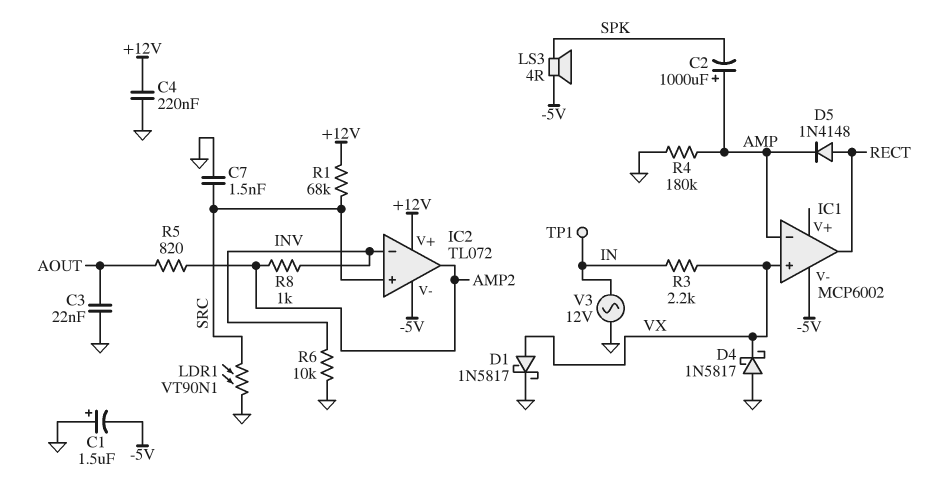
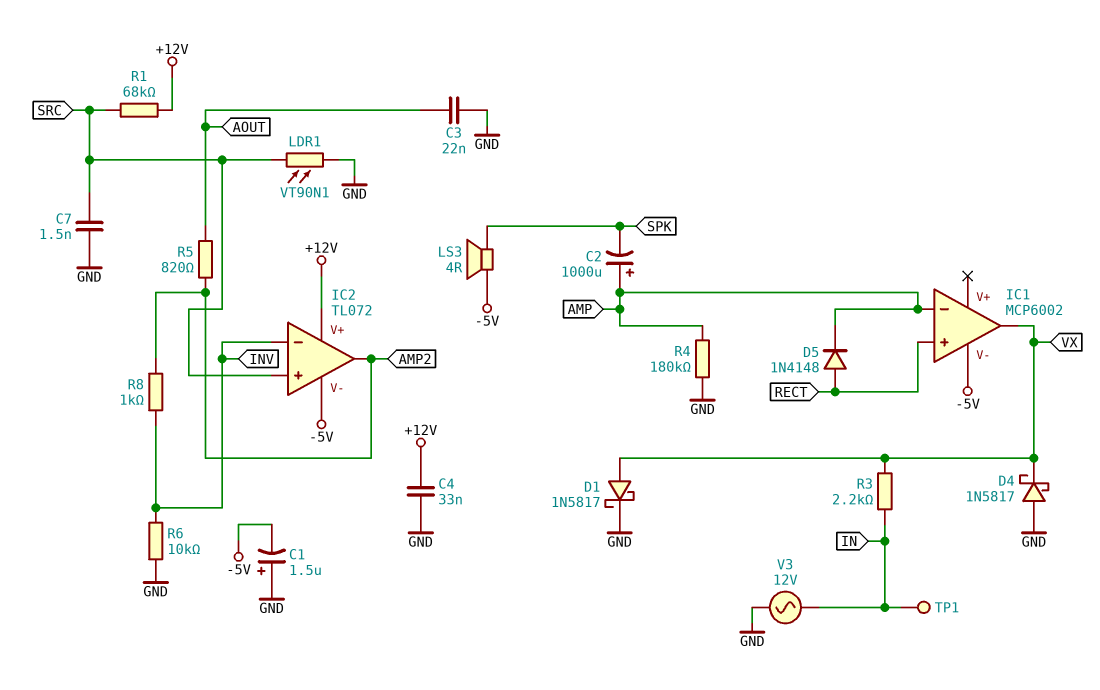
C4: 220nF (+12V, GND) -> 33nF (+12V, GND)
IC1 pin in+: VX -> RECT
IC1 pin out: RECT -> VX

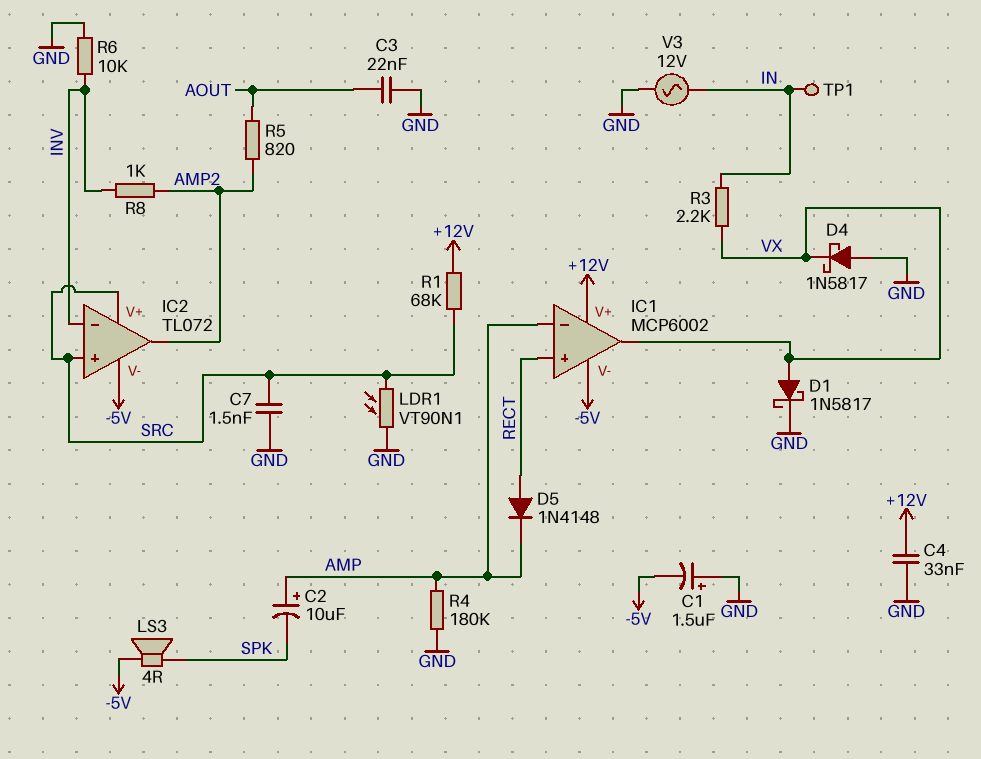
C2: 1000uF (plus AMP, minus SPK) -> 10uF (plus AMP, minus SPK)
IC1 pin V+: none -> +12V
IC2 pin V+: +12V -> SRC

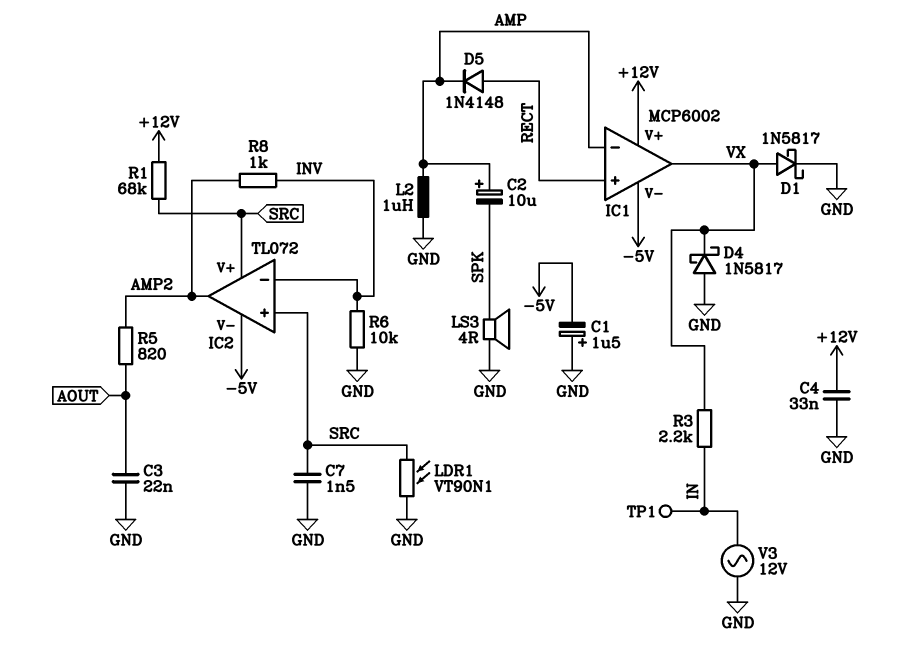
L2: none -> 1uH (AMP, GND)
LS3: speaker 4R (-5V, SPK) -> speaker 4R (GND, SPK)
R4: 180k (AMP, GND) -> none

